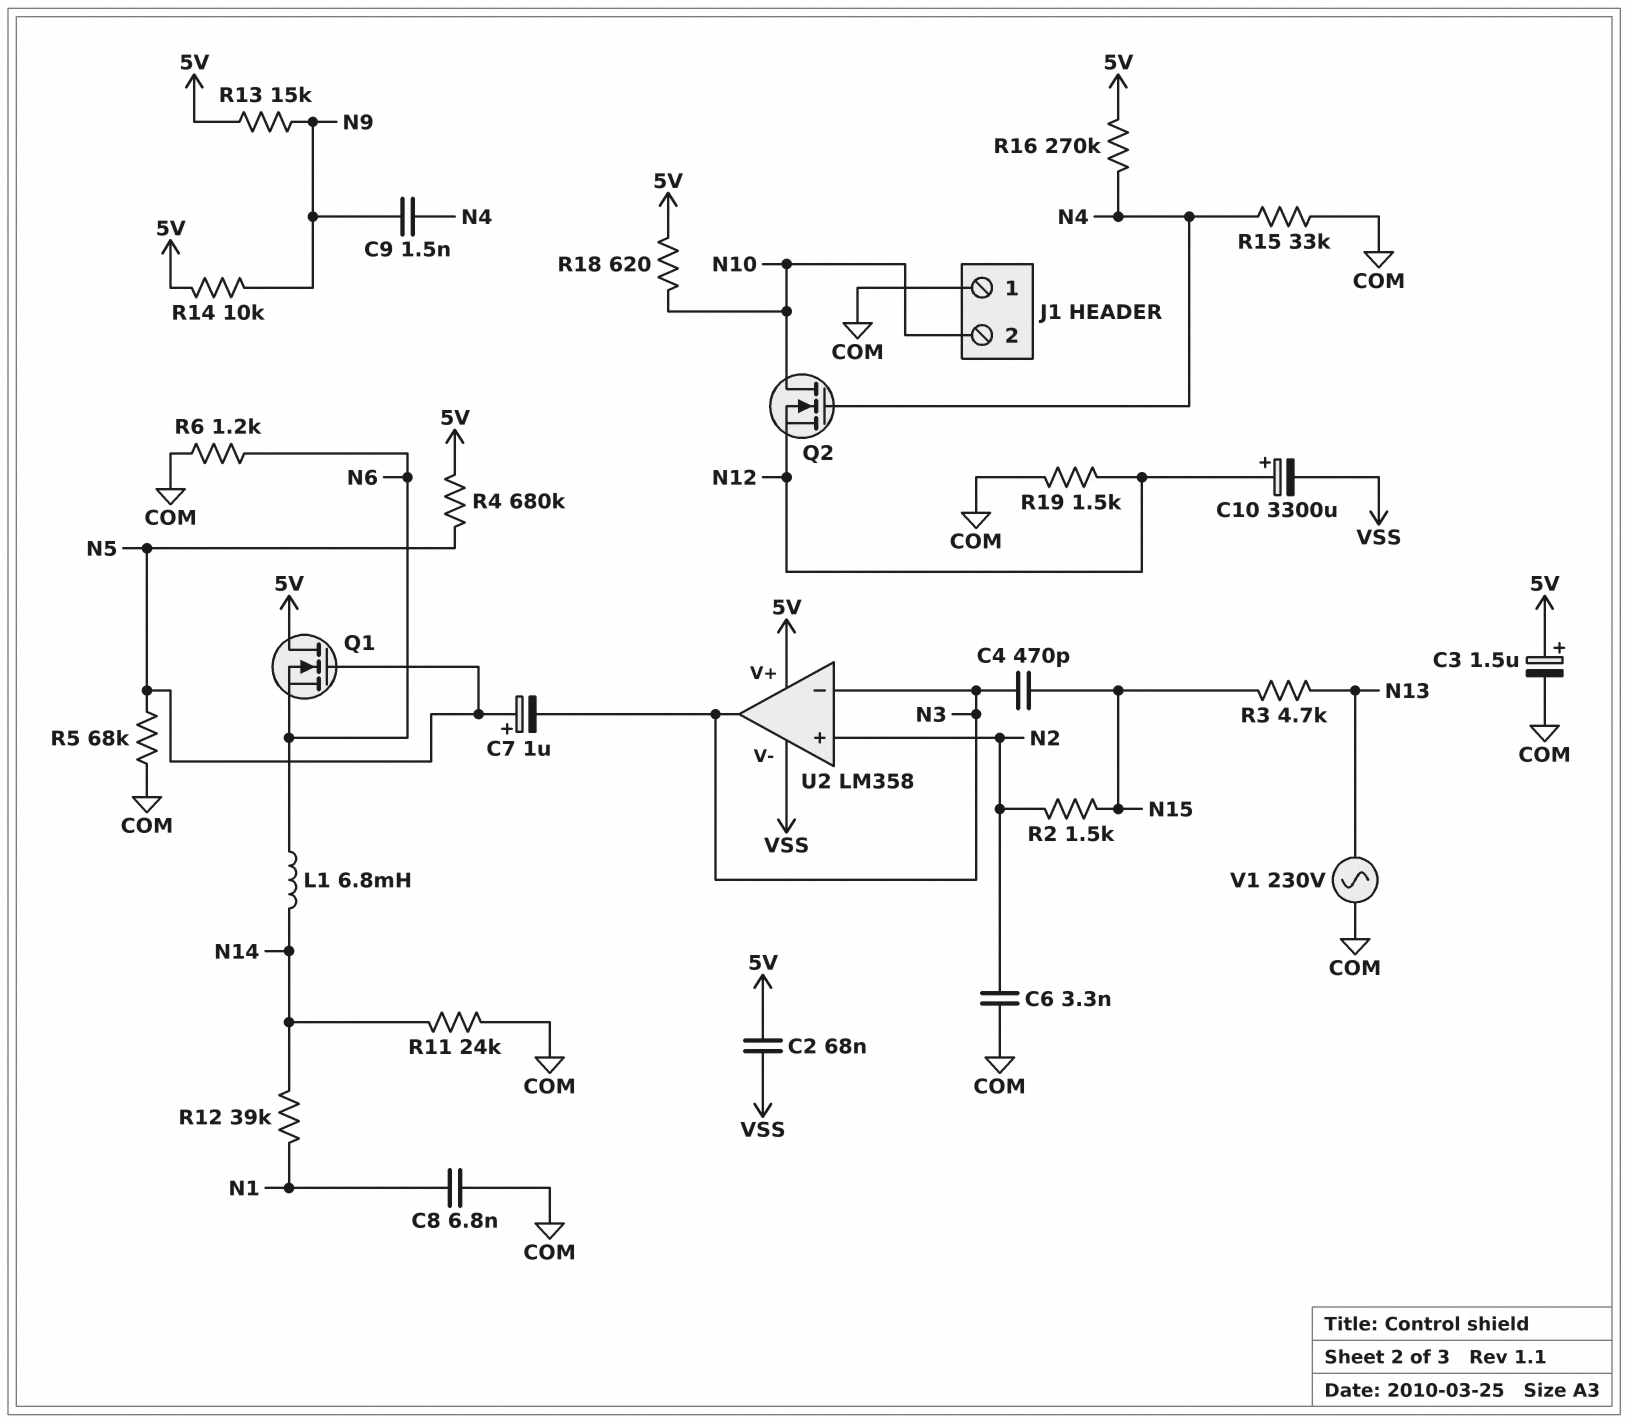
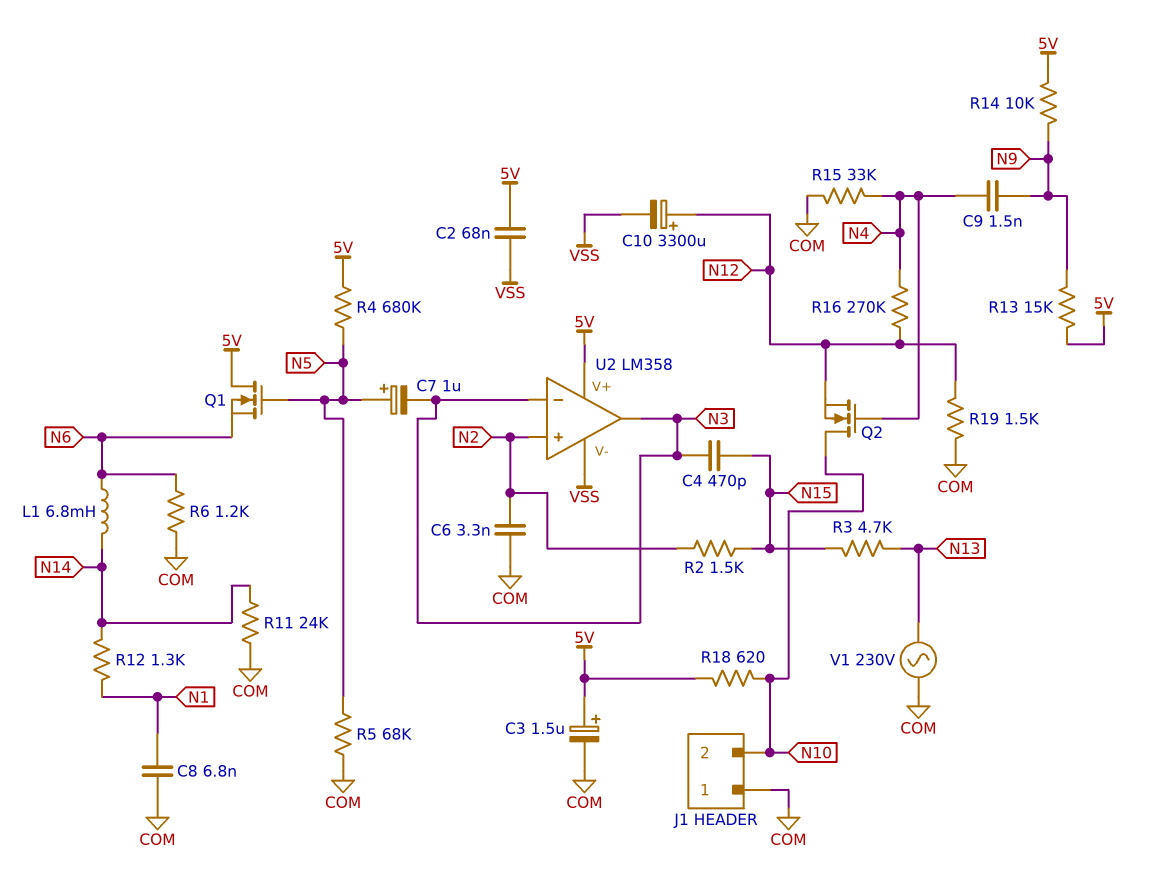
R12: 39k (N1, N14) -> 1.3k (N1, N14)
R16: 270k (5V, N4) -> 270k (N4, N12)

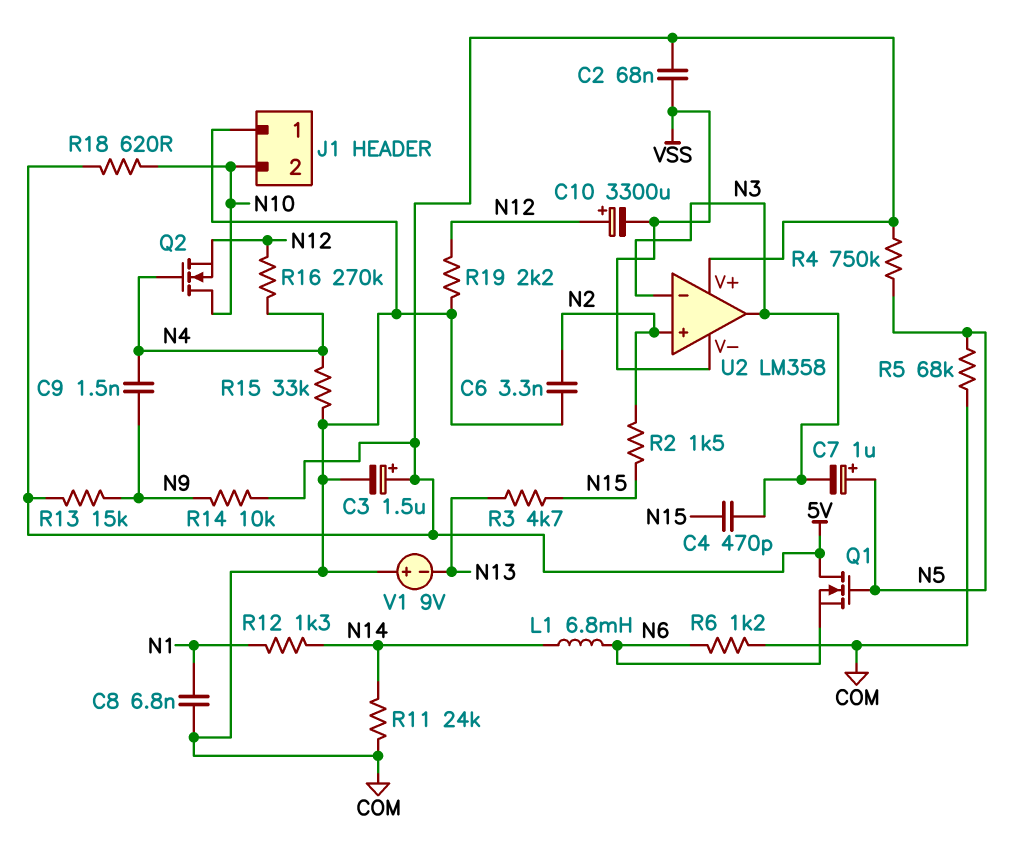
R4: 680k (5V, N5) -> 750k (5V, N5)
R19: 1.5k (COM, N12) -> 2.2k (COM, N12)
V1: AC 230V (COM, N13) -> 9V (plus COM, minus N13)

